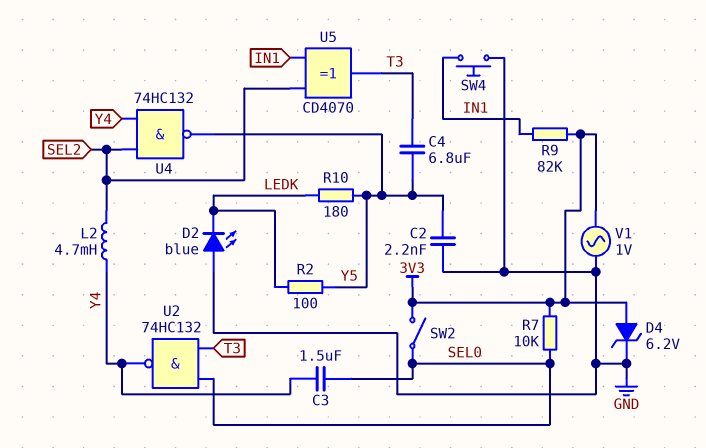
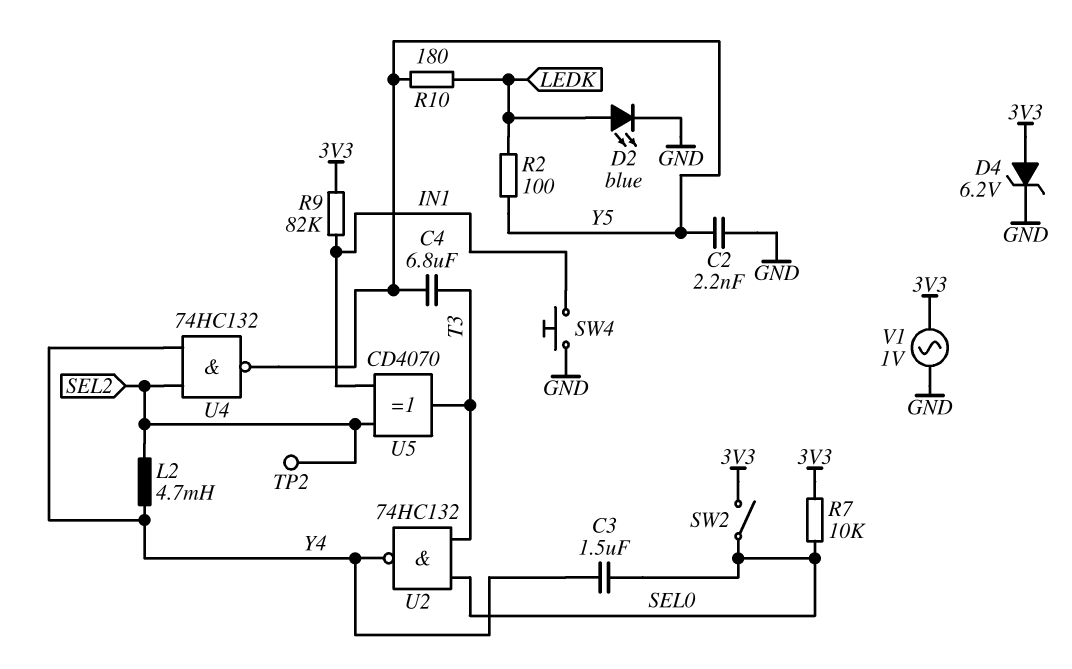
D2: LED blue (A GND, K LEDK) -> LED blue (A LEDK, K GND)
TP2: none -> test point (SEL2)

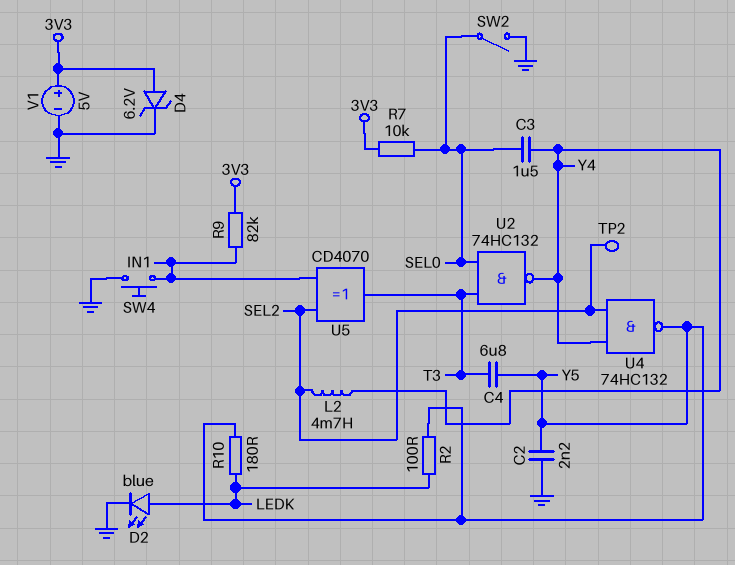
SW2: switch (3V3, SEL0) -> switch (GND, SEL0)
V1: AC 1V (3V3, GND) -> 5V (plus 3V3, minus GND)

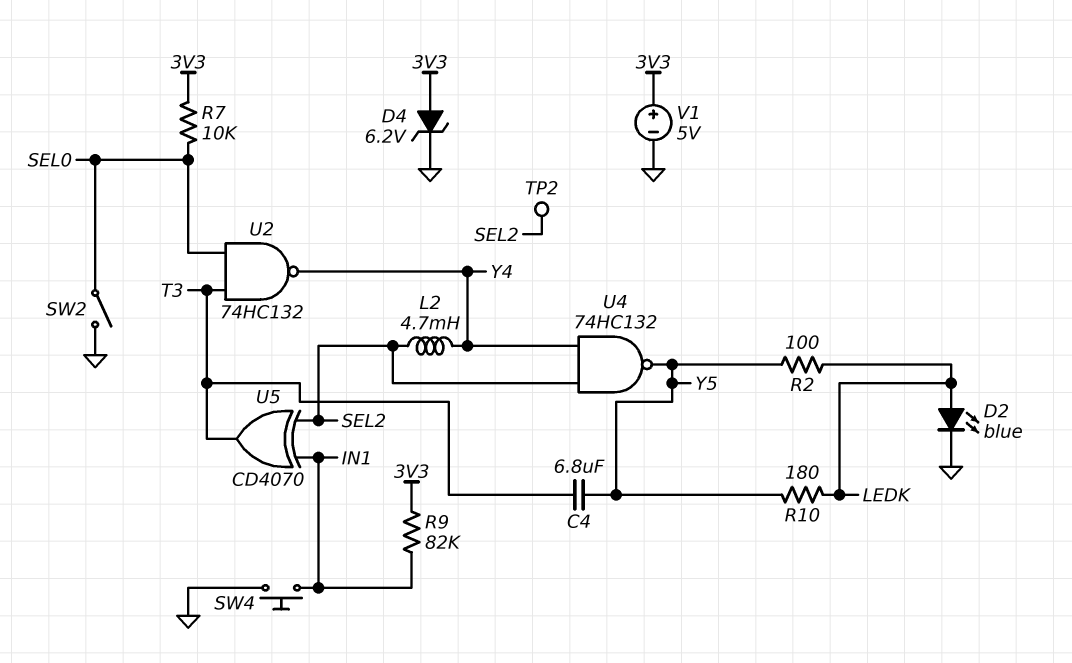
C2: 2.2nF (GND, Y5) -> none
C3: 1.5uF (SEL0, Y4) -> none

